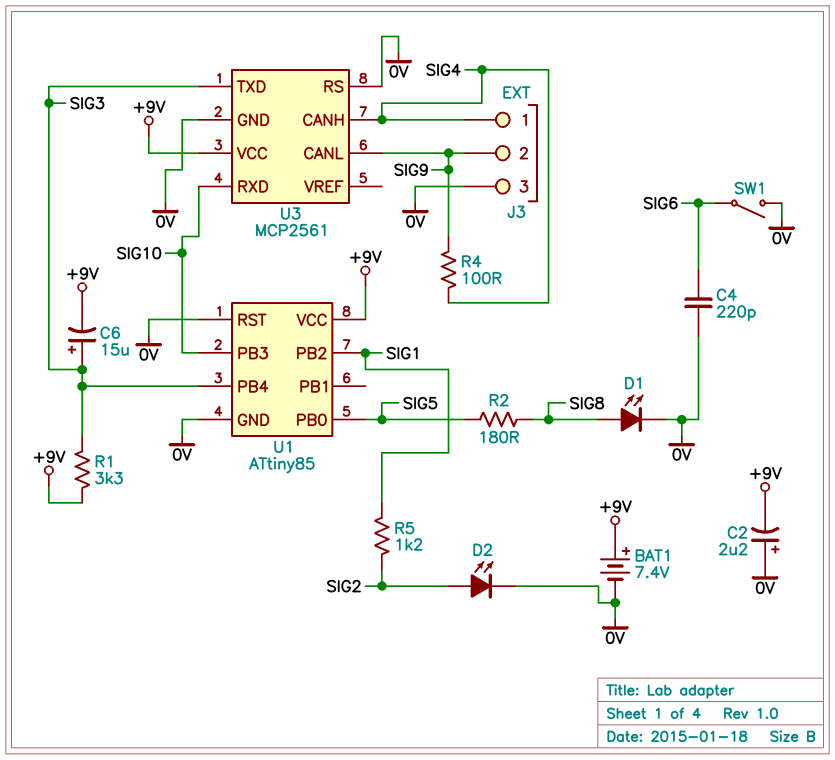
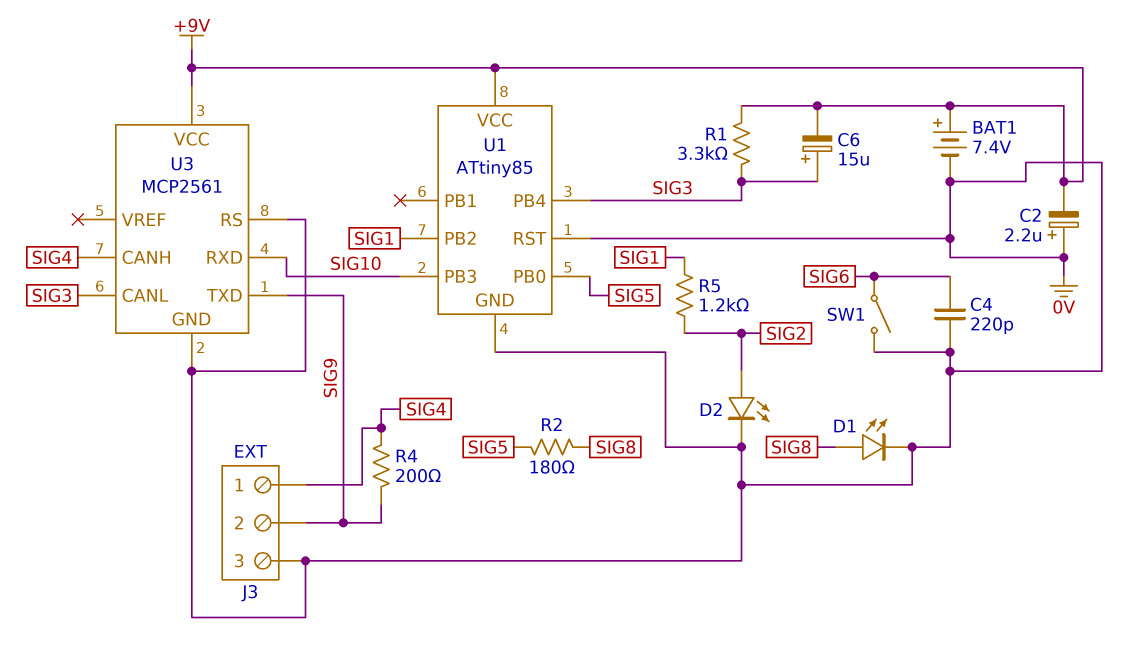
R4: 100 (SIG4, SIG9) -> 200 (SIG4, SIG9)
U3 pin CANL: SIG9 -> SIG3
U3 pin TXD: SIG3 -> SIG9

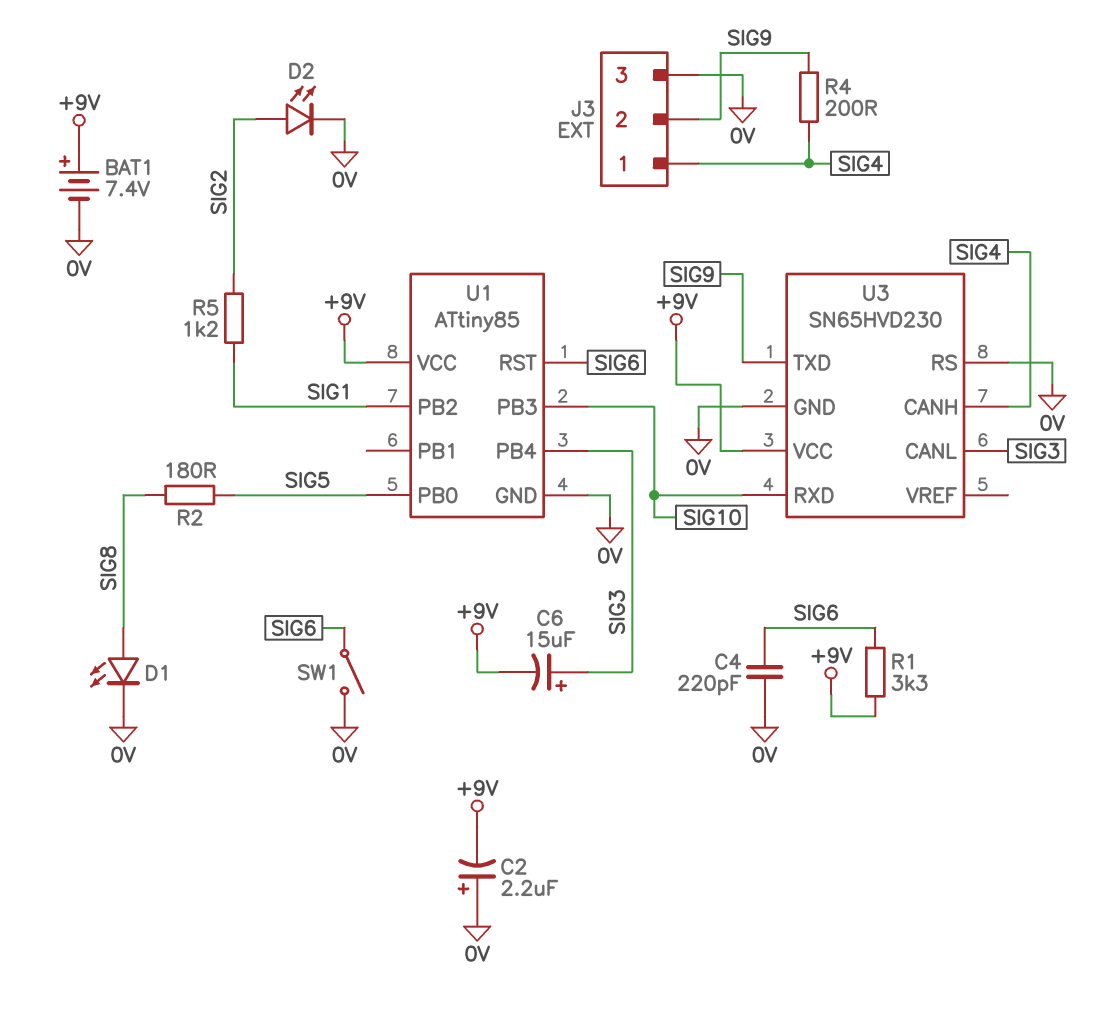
R1: 3.3k (+9V, SIG3) -> 3.3k (+9V, SIG6)
U1 pin RST: 0V -> SIG6
U3: MCP2561 -> SN65HVD230

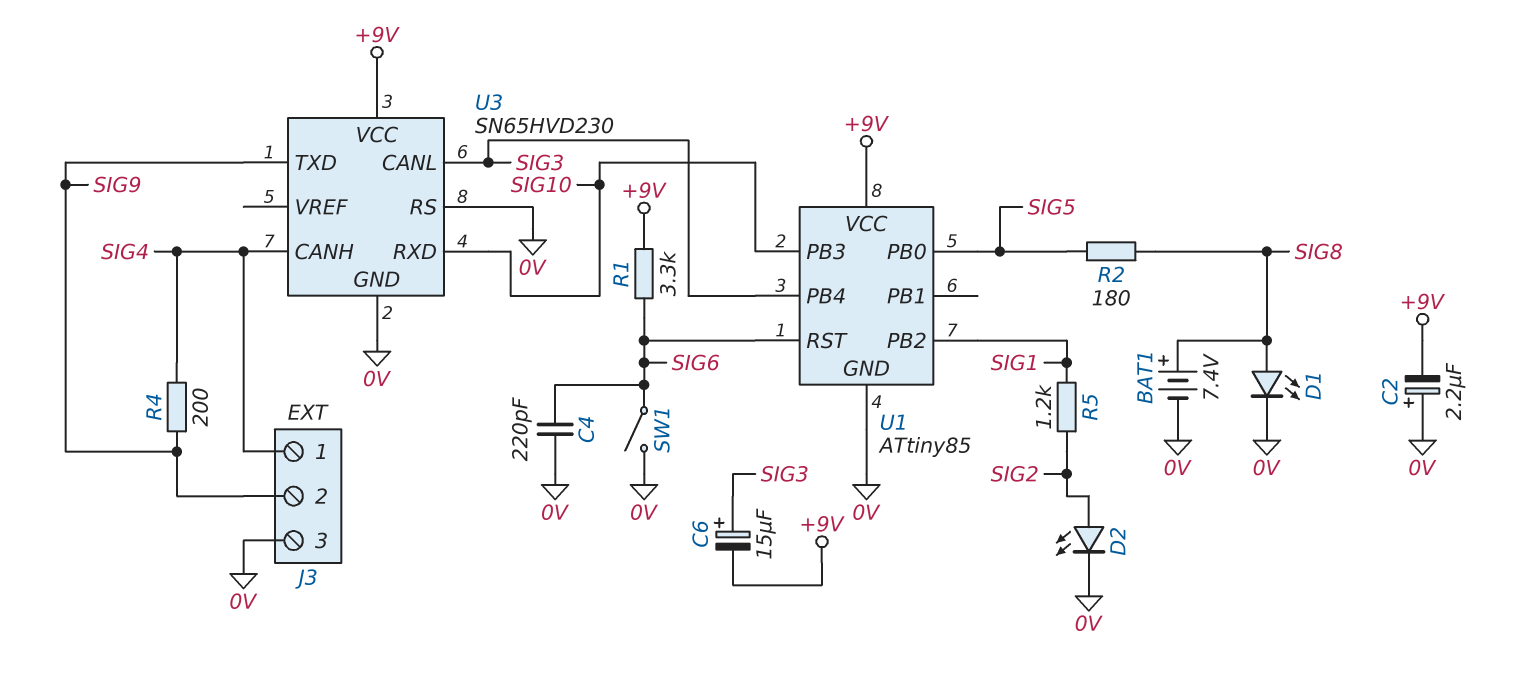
BAT1: 7.4V (plus +9V, minus 0V) -> 7.4V (plus SIG8, minus 0V)

